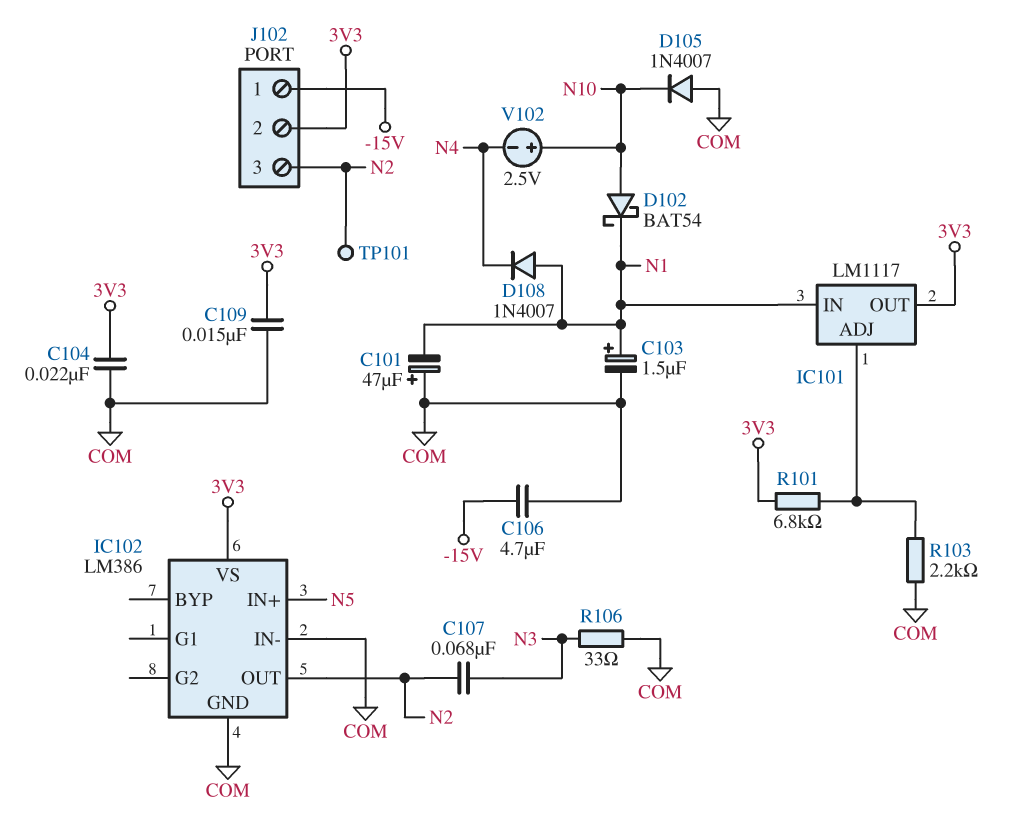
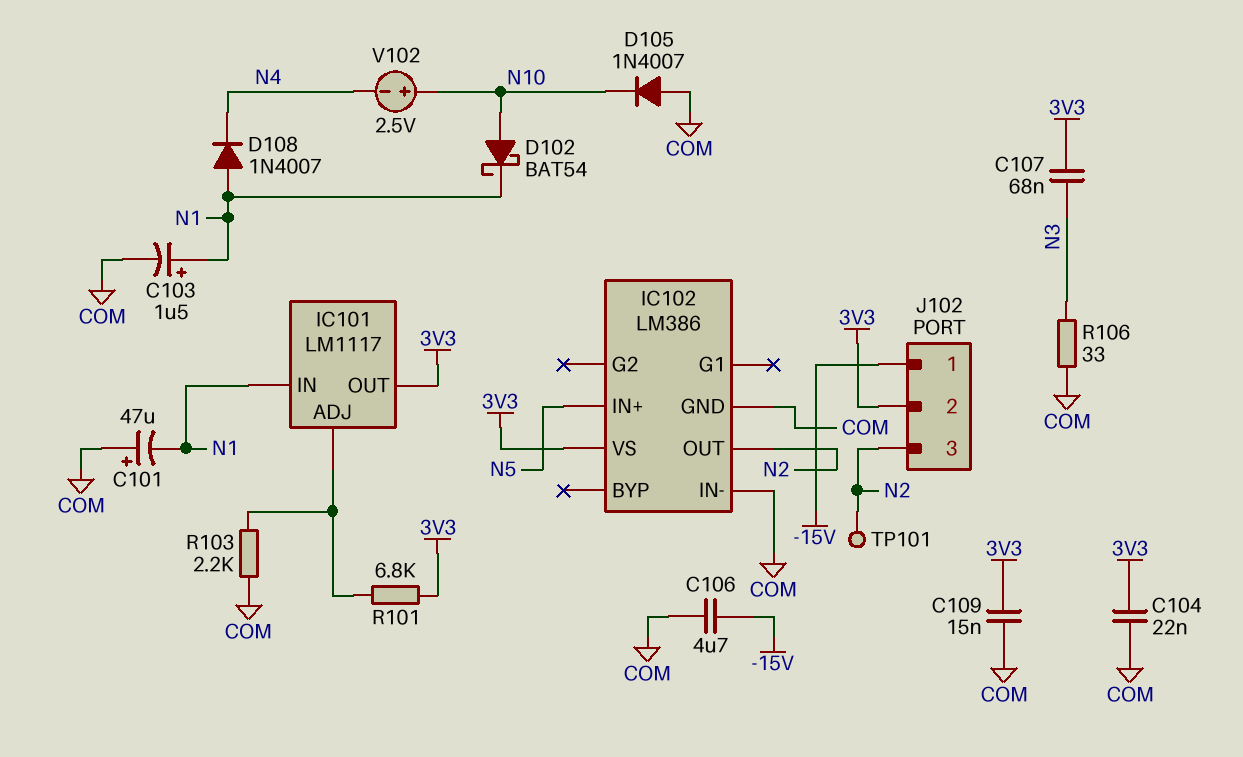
C107: 68nF (N2, N3) -> 68nF (3V3, N3)

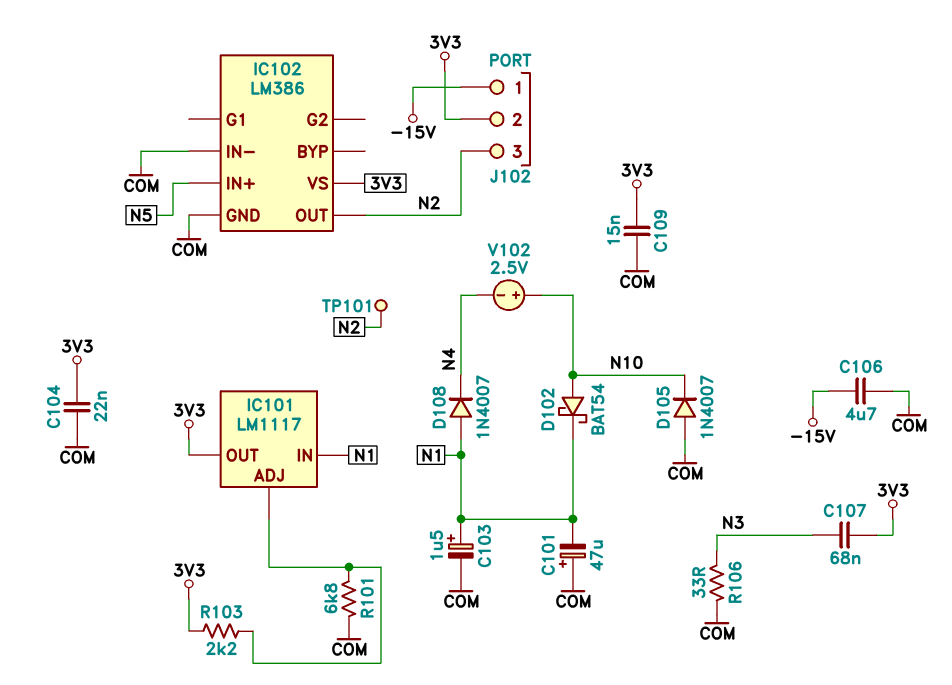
R101: 6.8k (3V3, IC101/ADJ) -> 6.8k (COM, IC101/ADJ)
R103: 2.2k (COM, IC101/ADJ) -> 2.2k (3V3, IC101/ADJ)

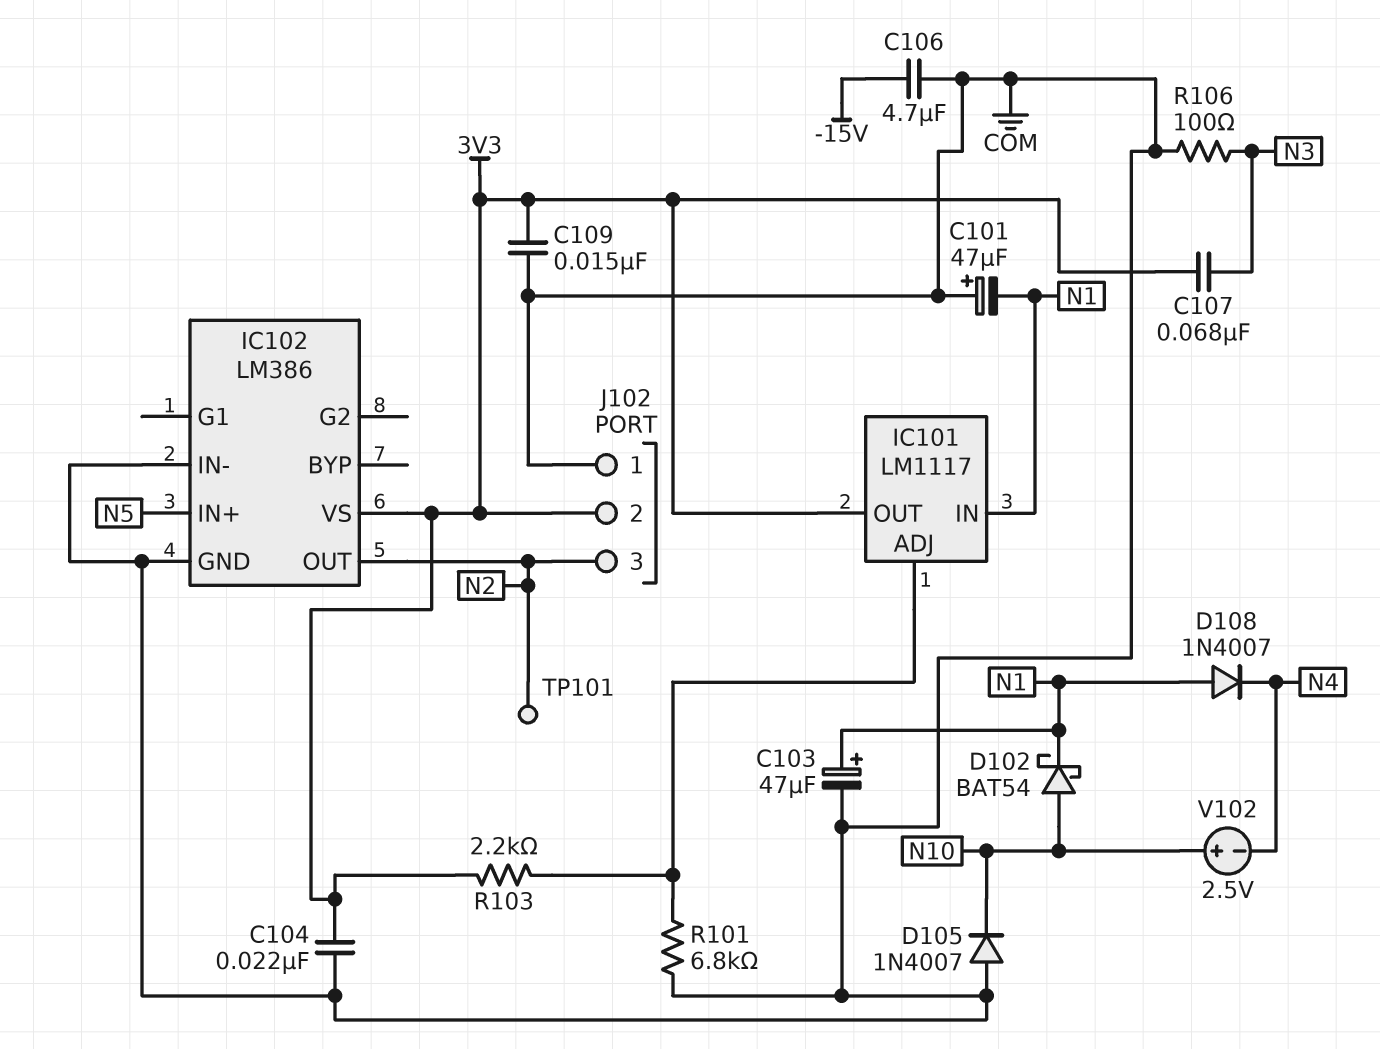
C103: 1.5uF (plus N1, minus COM) -> 47uF (plus N1, minus COM)
J102 pin 1: -15V -> COM
R106: 33 (COM, N3) -> 100 (COM, N3)

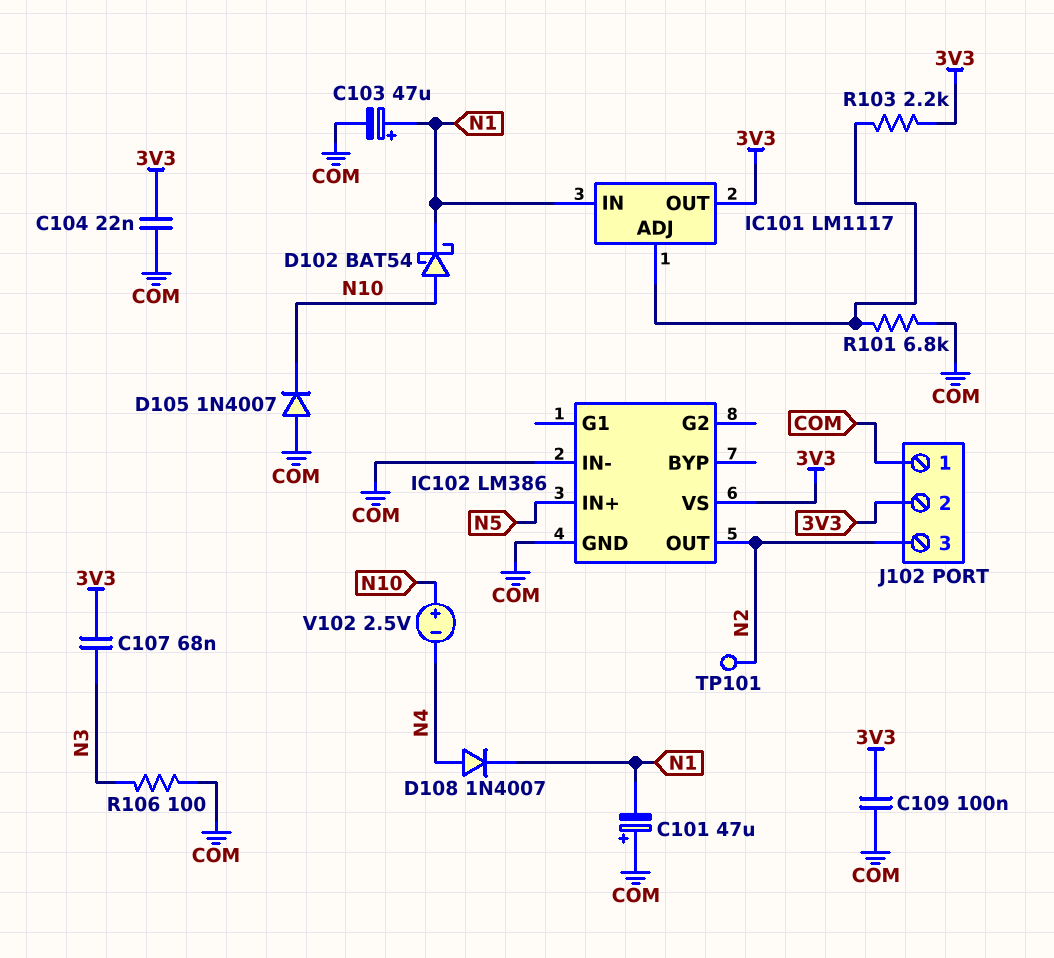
C106: 4.7uF (-15V, COM) -> none
C109: 15nF (3V3, COM) -> 100nF (3V3, COM)
D108: diode 1N4007 (A N1, K N4) -> diode 1N4007 (A N4, K N1)

